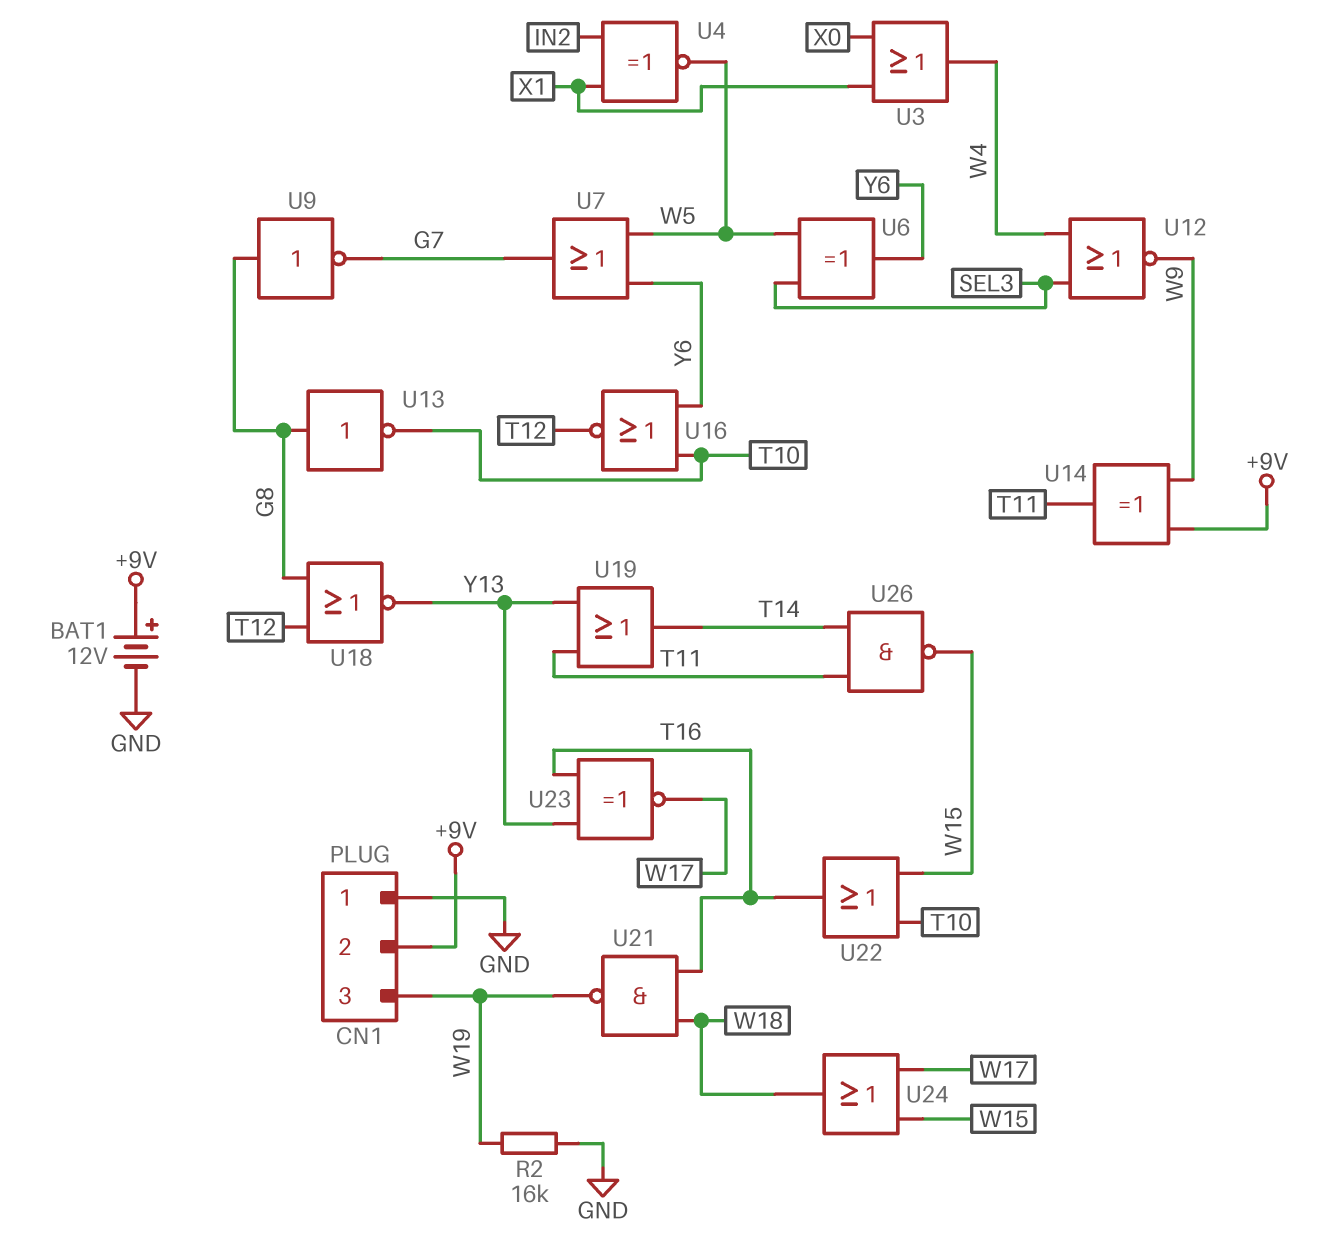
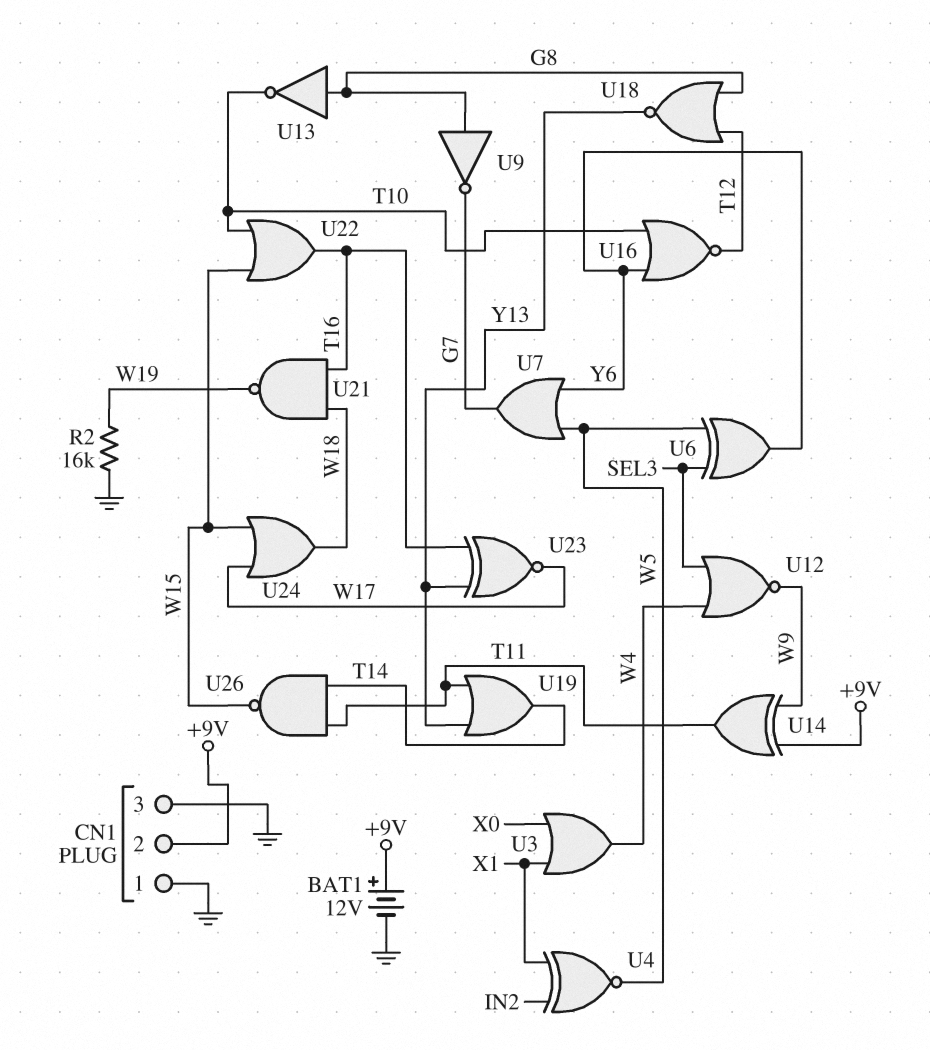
CN1 pin 3: W19 -> GND

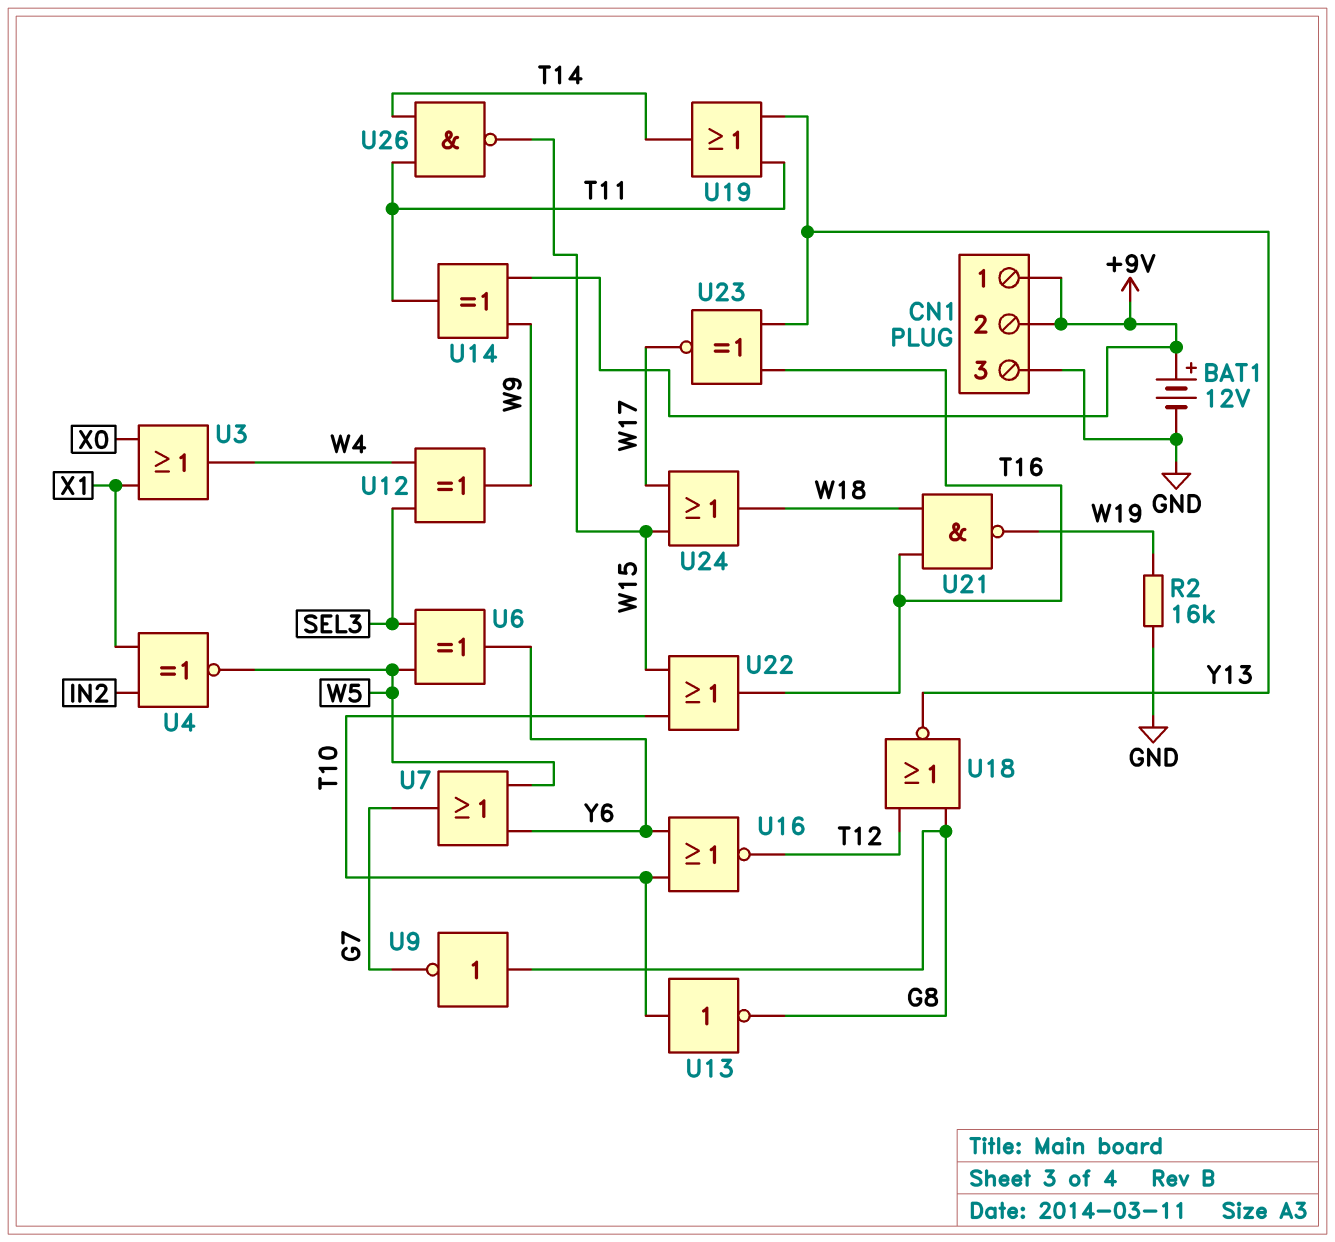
CN1 pin 1: GND -> +9V
U12: NOR (in SEL3, in W4, out W9) -> XOR (in SEL3, in W4, out W9)
U13: NOT (in G8, out T10) -> NOT (in T10, out G8)

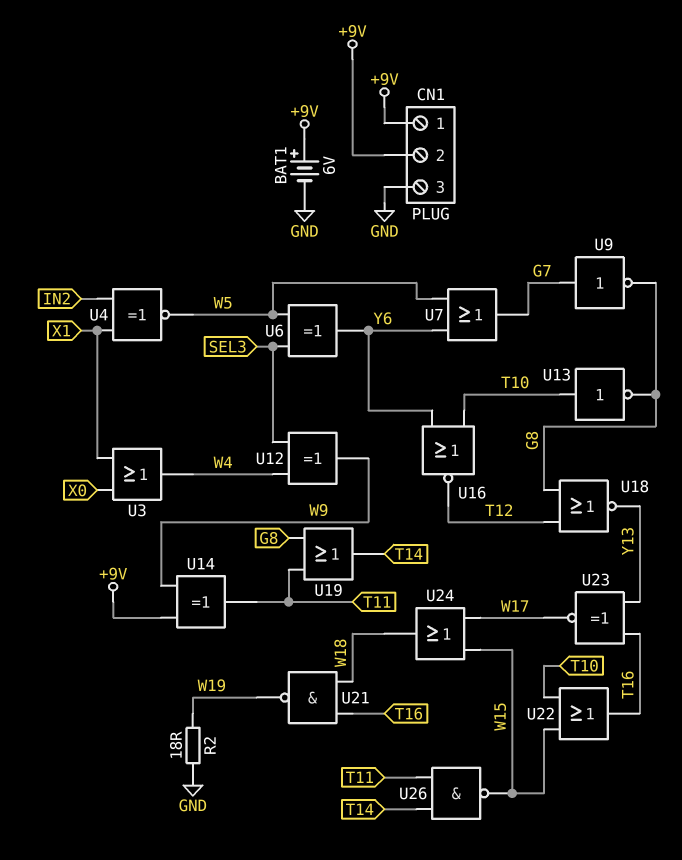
BAT1: 12V (plus +9V, minus GND) -> 6V (plus +9V, minus GND)
R2: 16k (GND, W19) -> 18 (GND, W19)
U9: NOT (in G8, out G7) -> NOT (in G7, out G8)
U19: OR (in T11, in Y13, out T14) -> OR (in G8, in T11, out T14)

